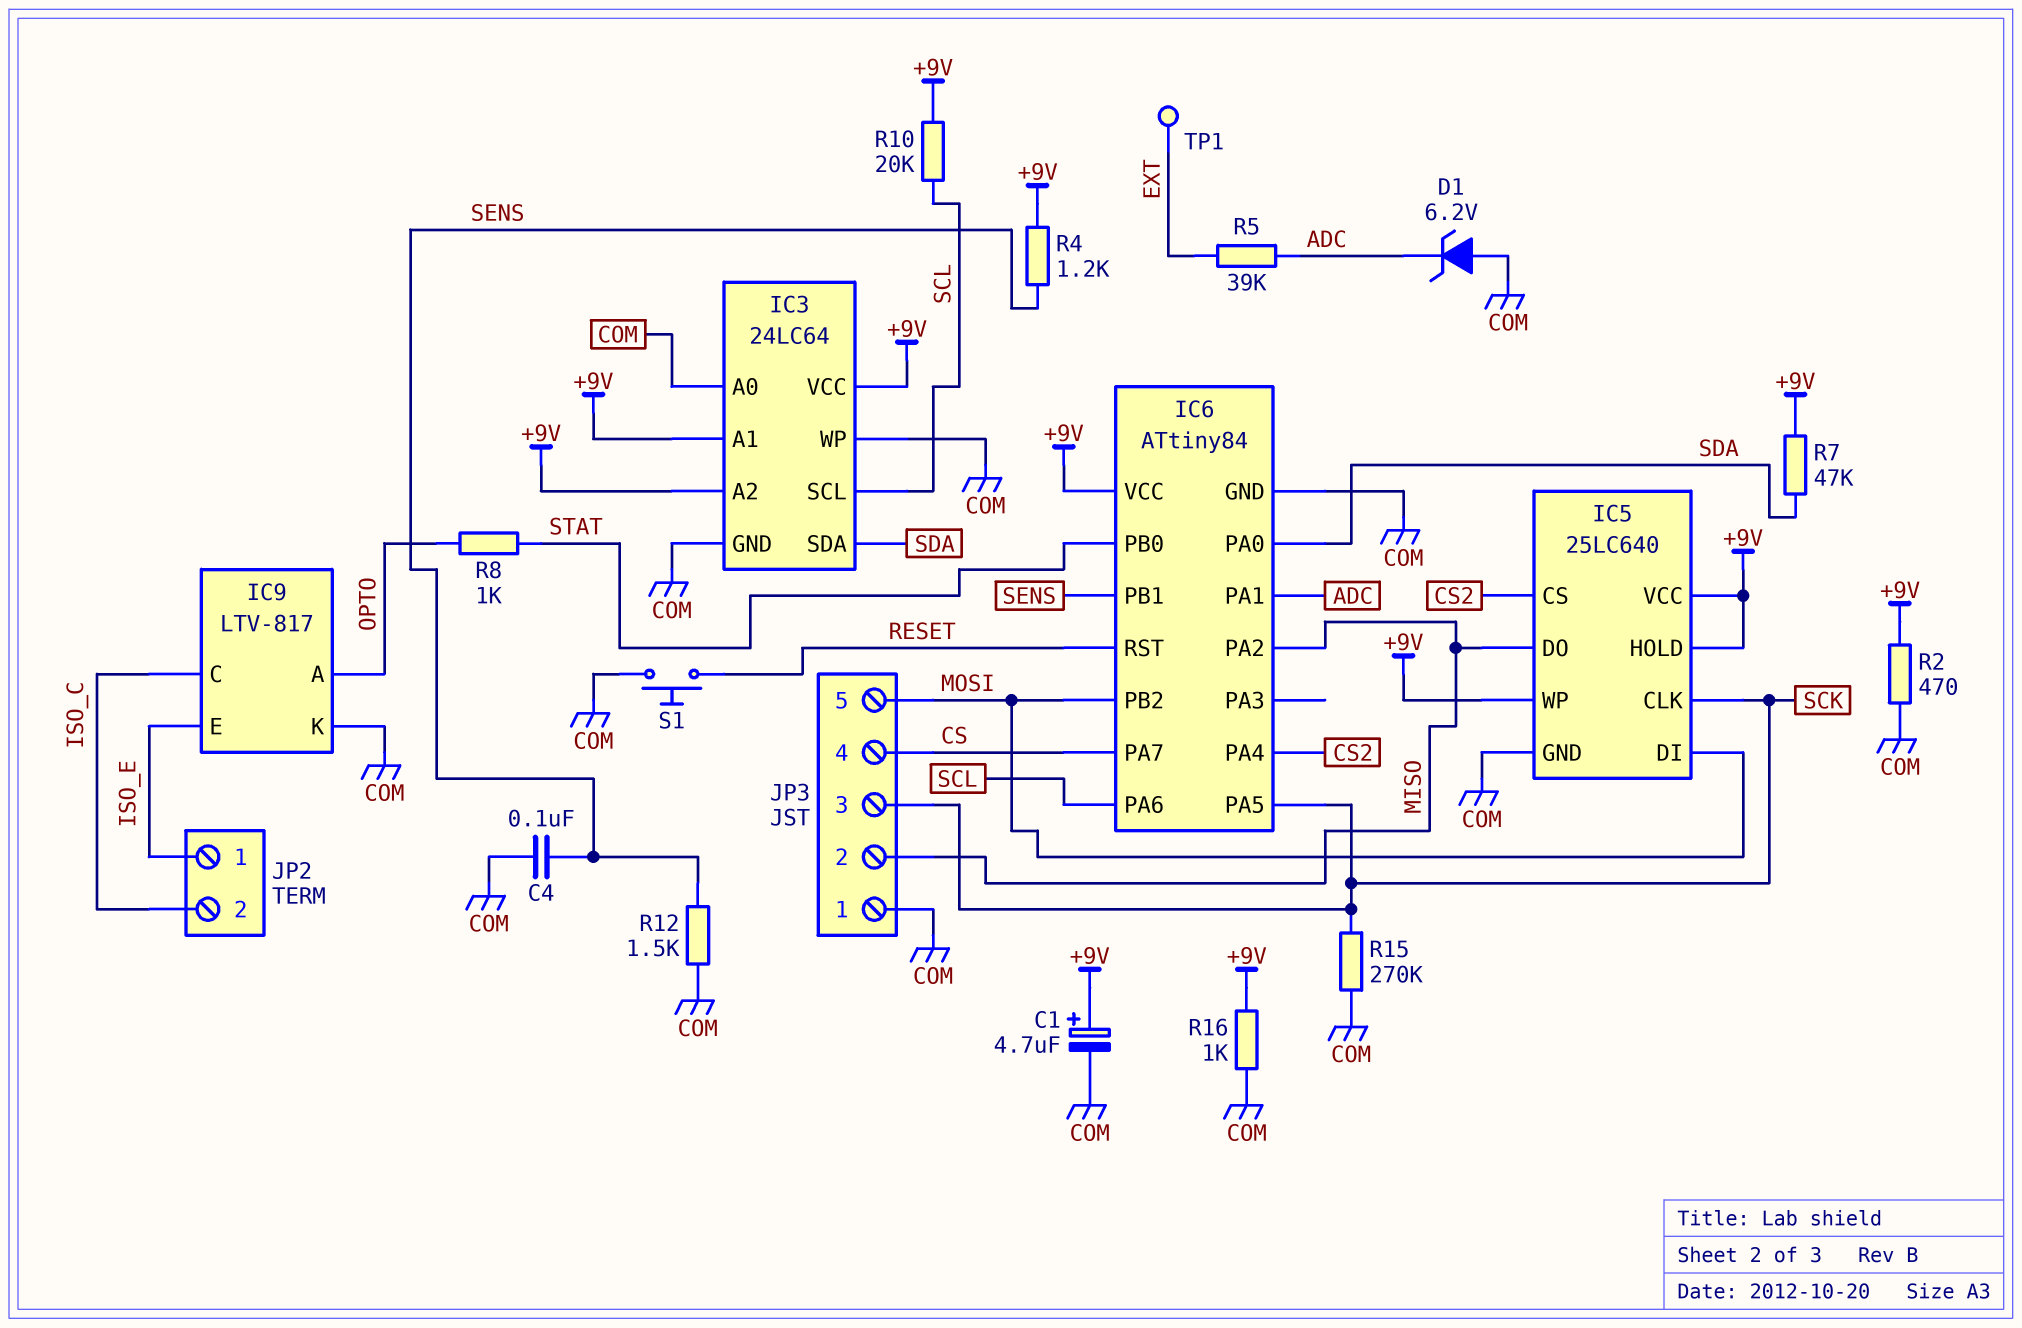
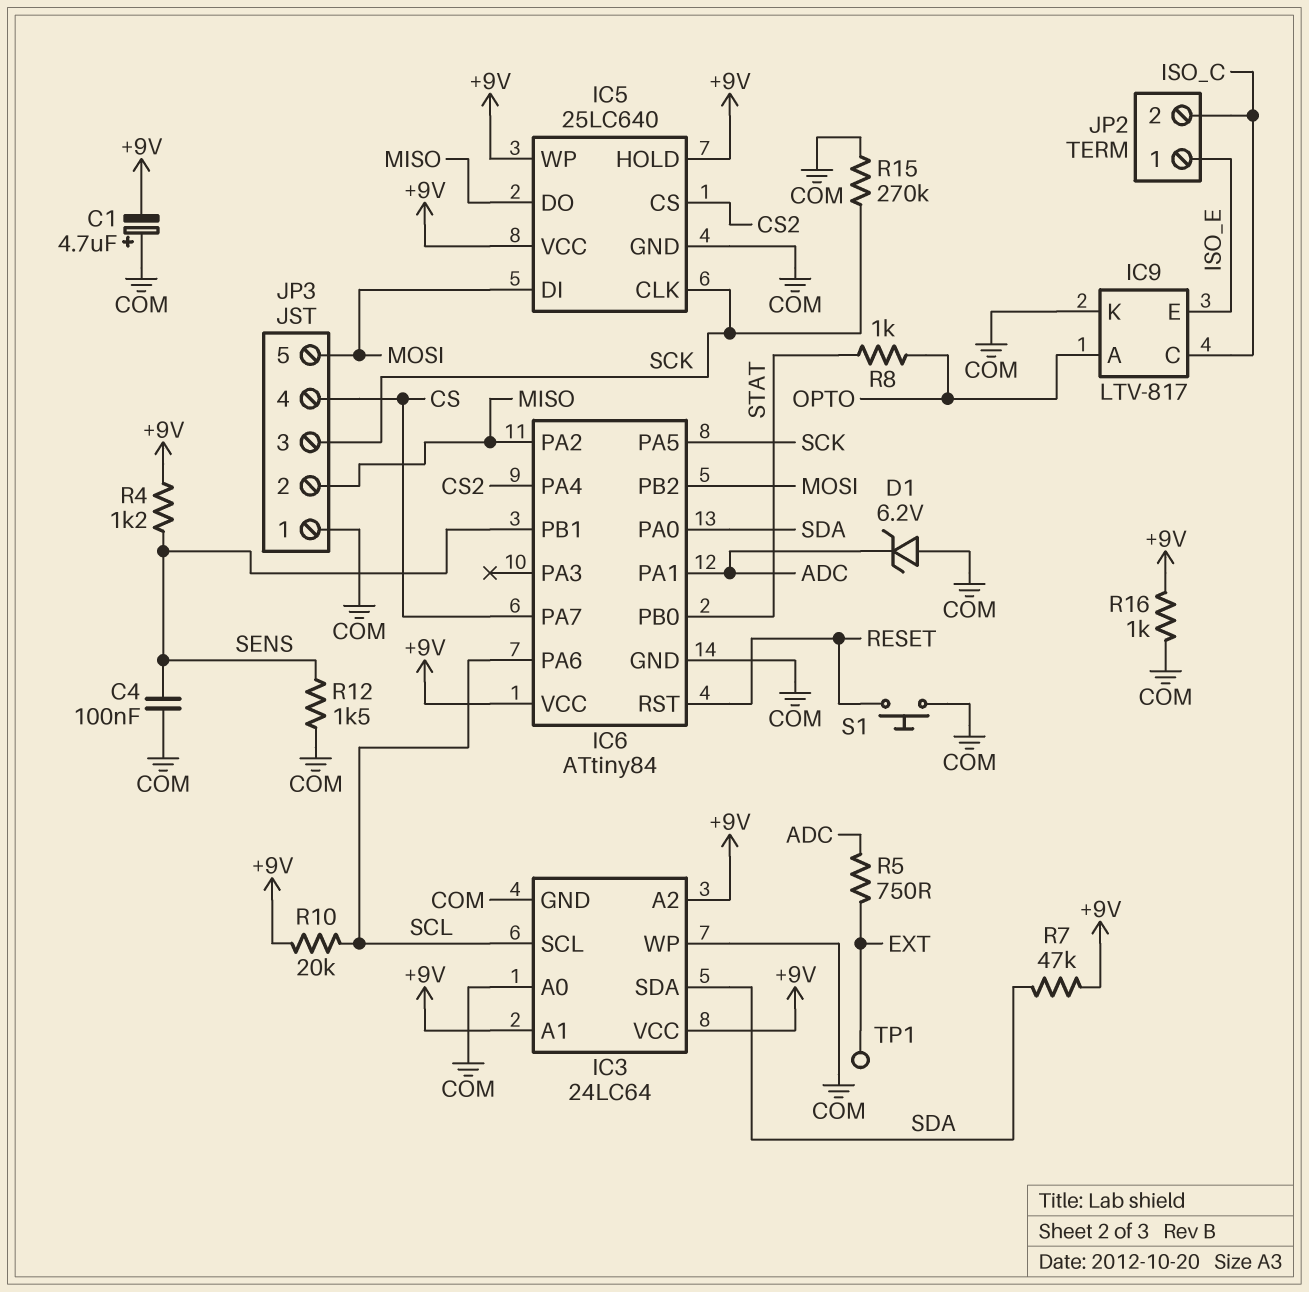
C1: 4.7uF (plus +9V, minus COM) -> 4.7uF (plus COM, minus +9V)
R2: 470 (+9V, COM) -> none
R5: 39k (ADC, EXT) -> 750 (ADC, EXT)

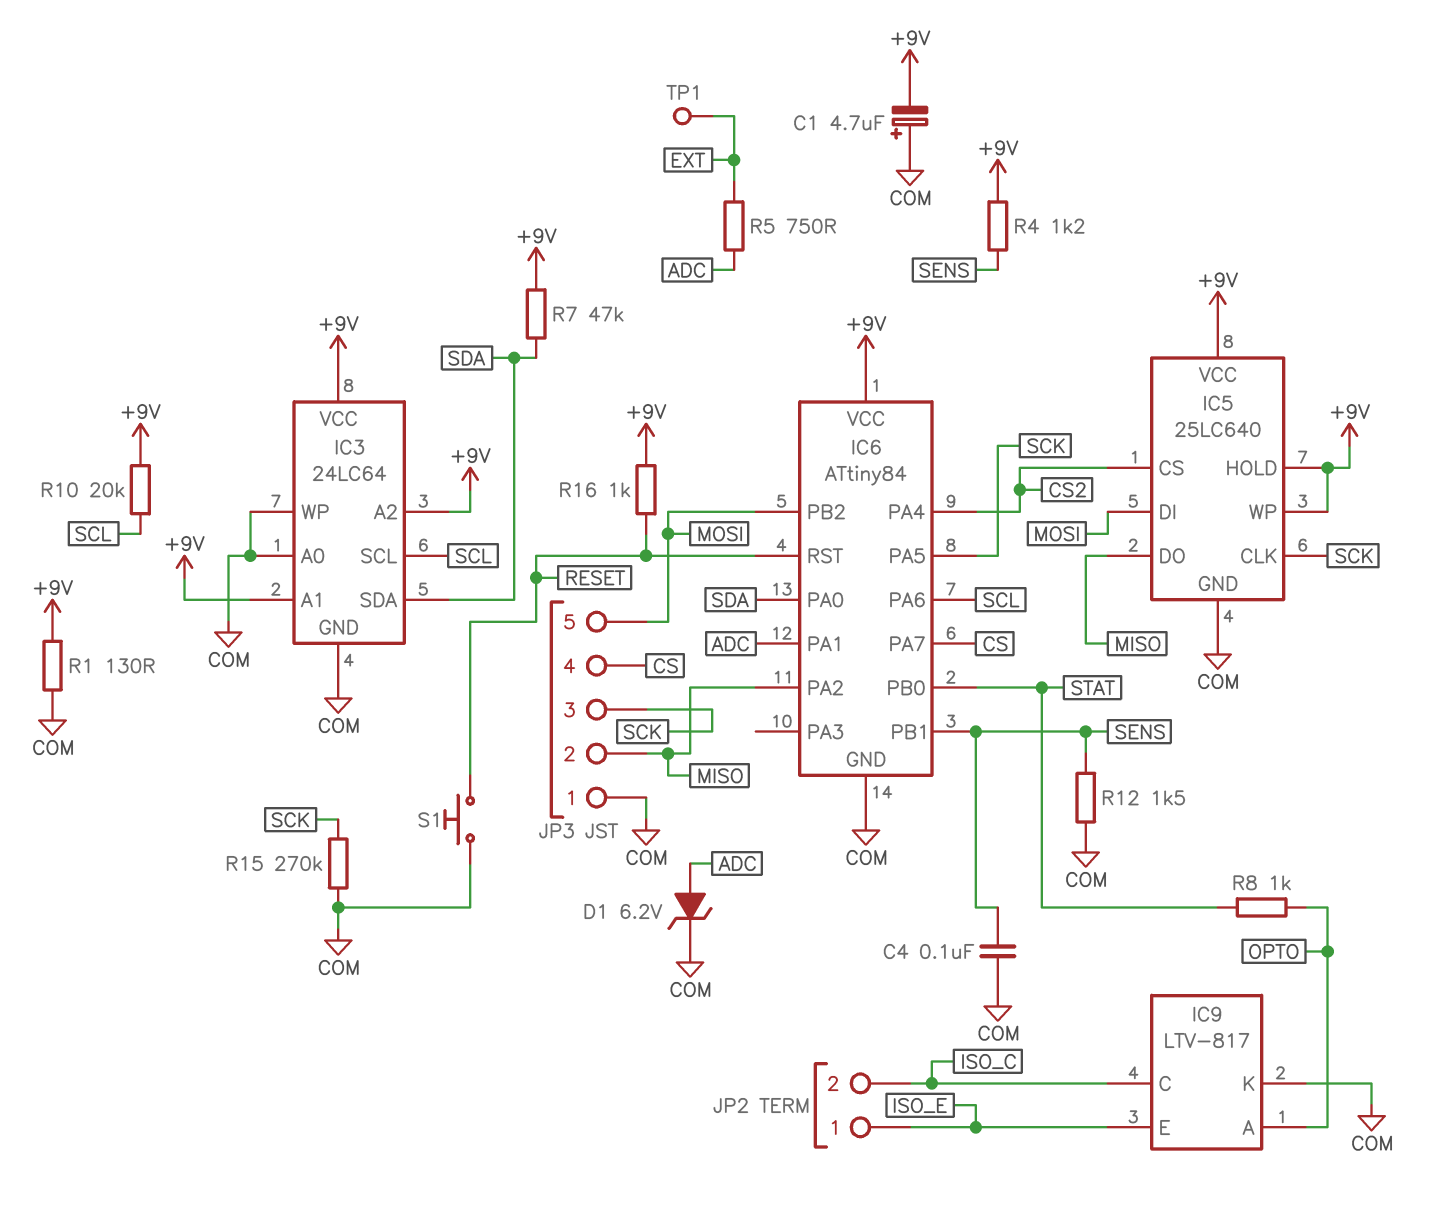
D1: zener 6.2V (A COM, K ADC) -> zener 6.2V (A ADC, K COM)
R1: none -> 130 (+9V, COM)
R16: 1k (+9V, COM) -> 1k (+9V, RESET)

